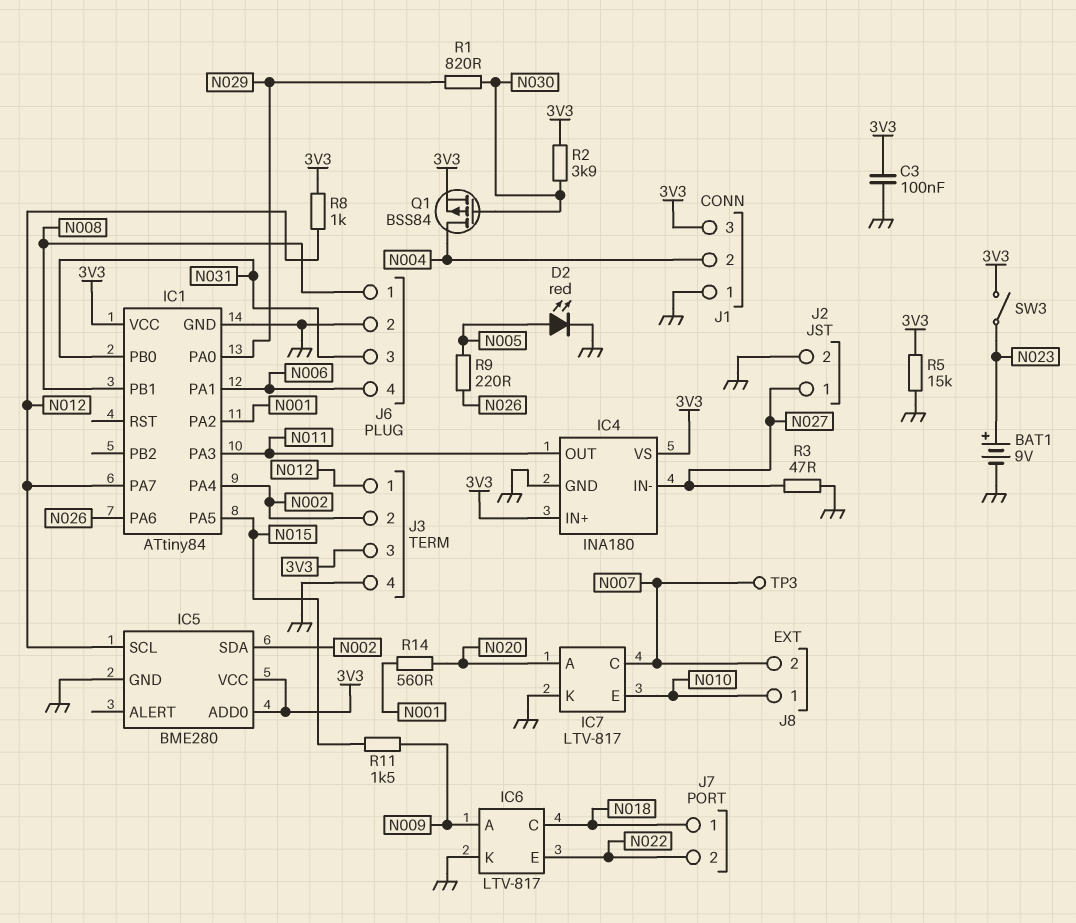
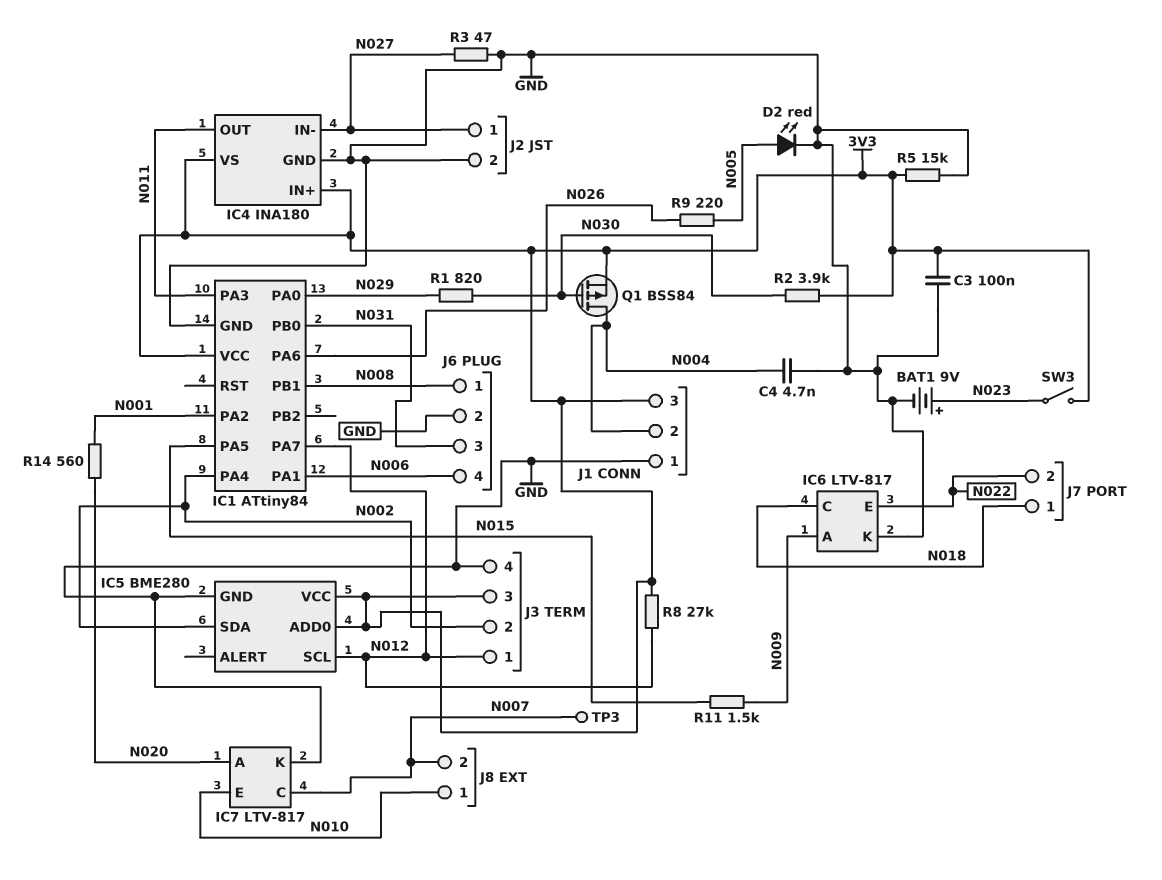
C4: none -> 4.7nF (GND, N004)
R8: 1k (3V3, N012) -> 27k (3V3, N012)

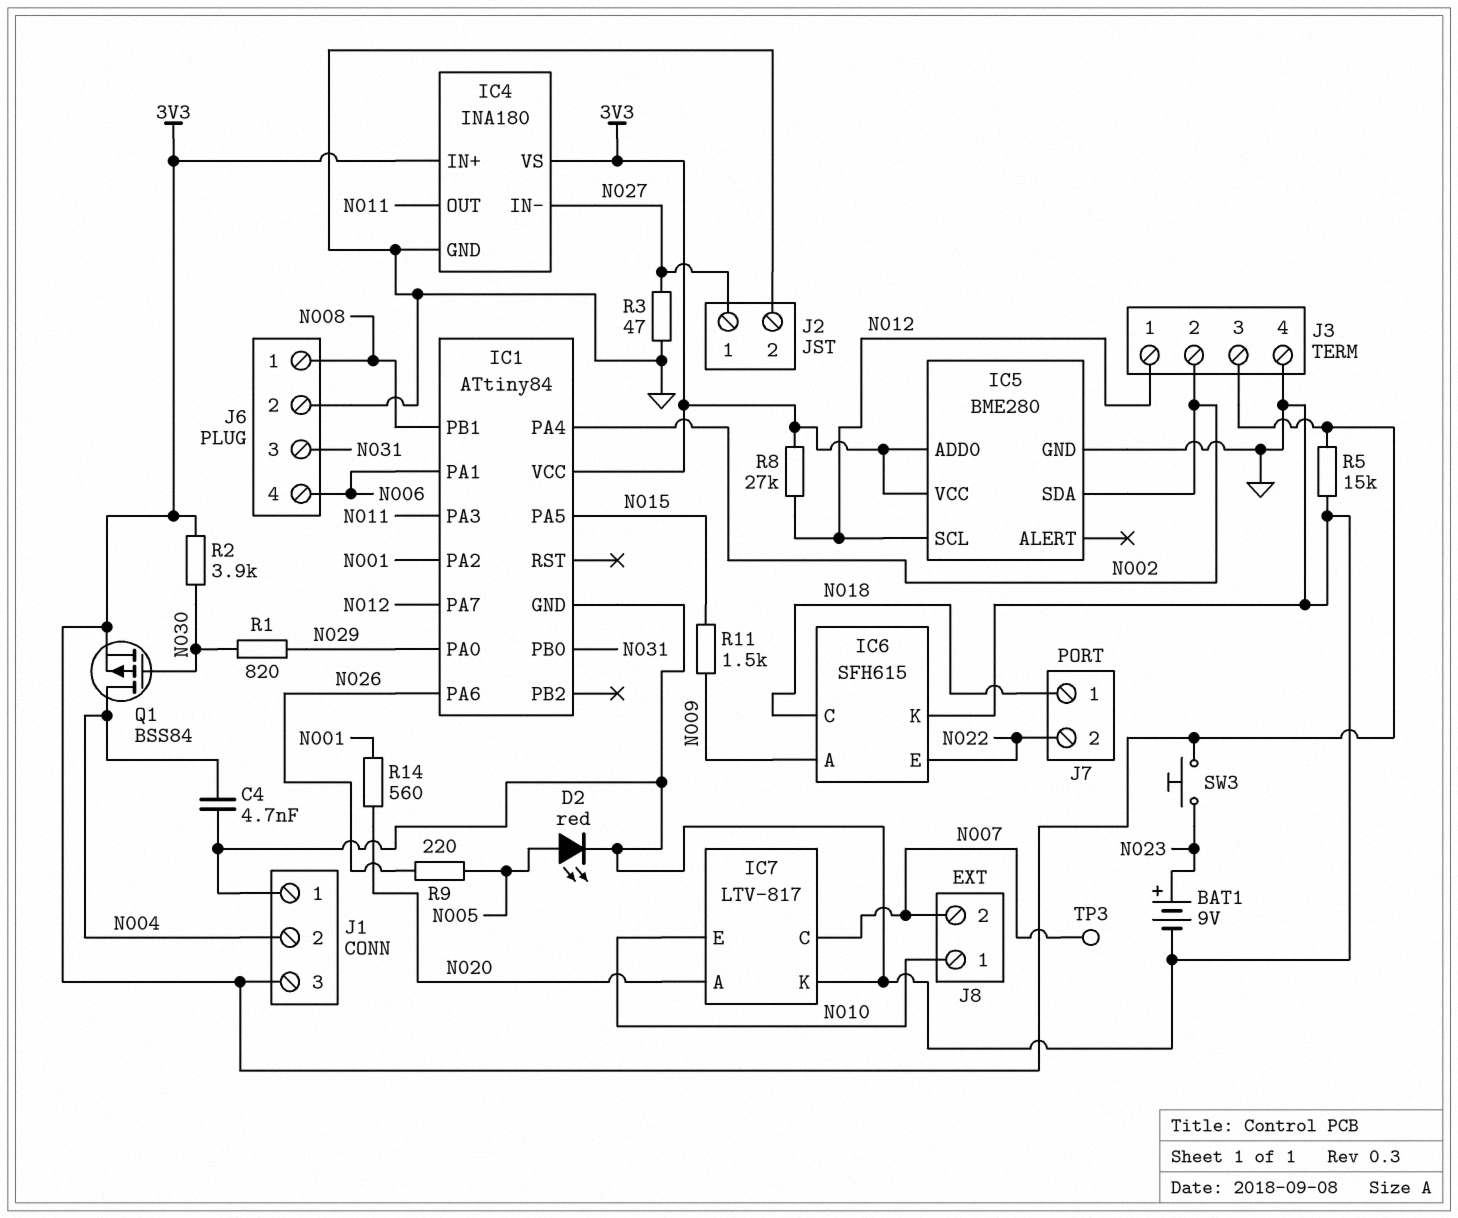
C3: 100nF (3V3, GND) -> none
IC6: LTV-817 -> SFH615
SW3: switch (3V3, N023) -> button (3V3, N023)

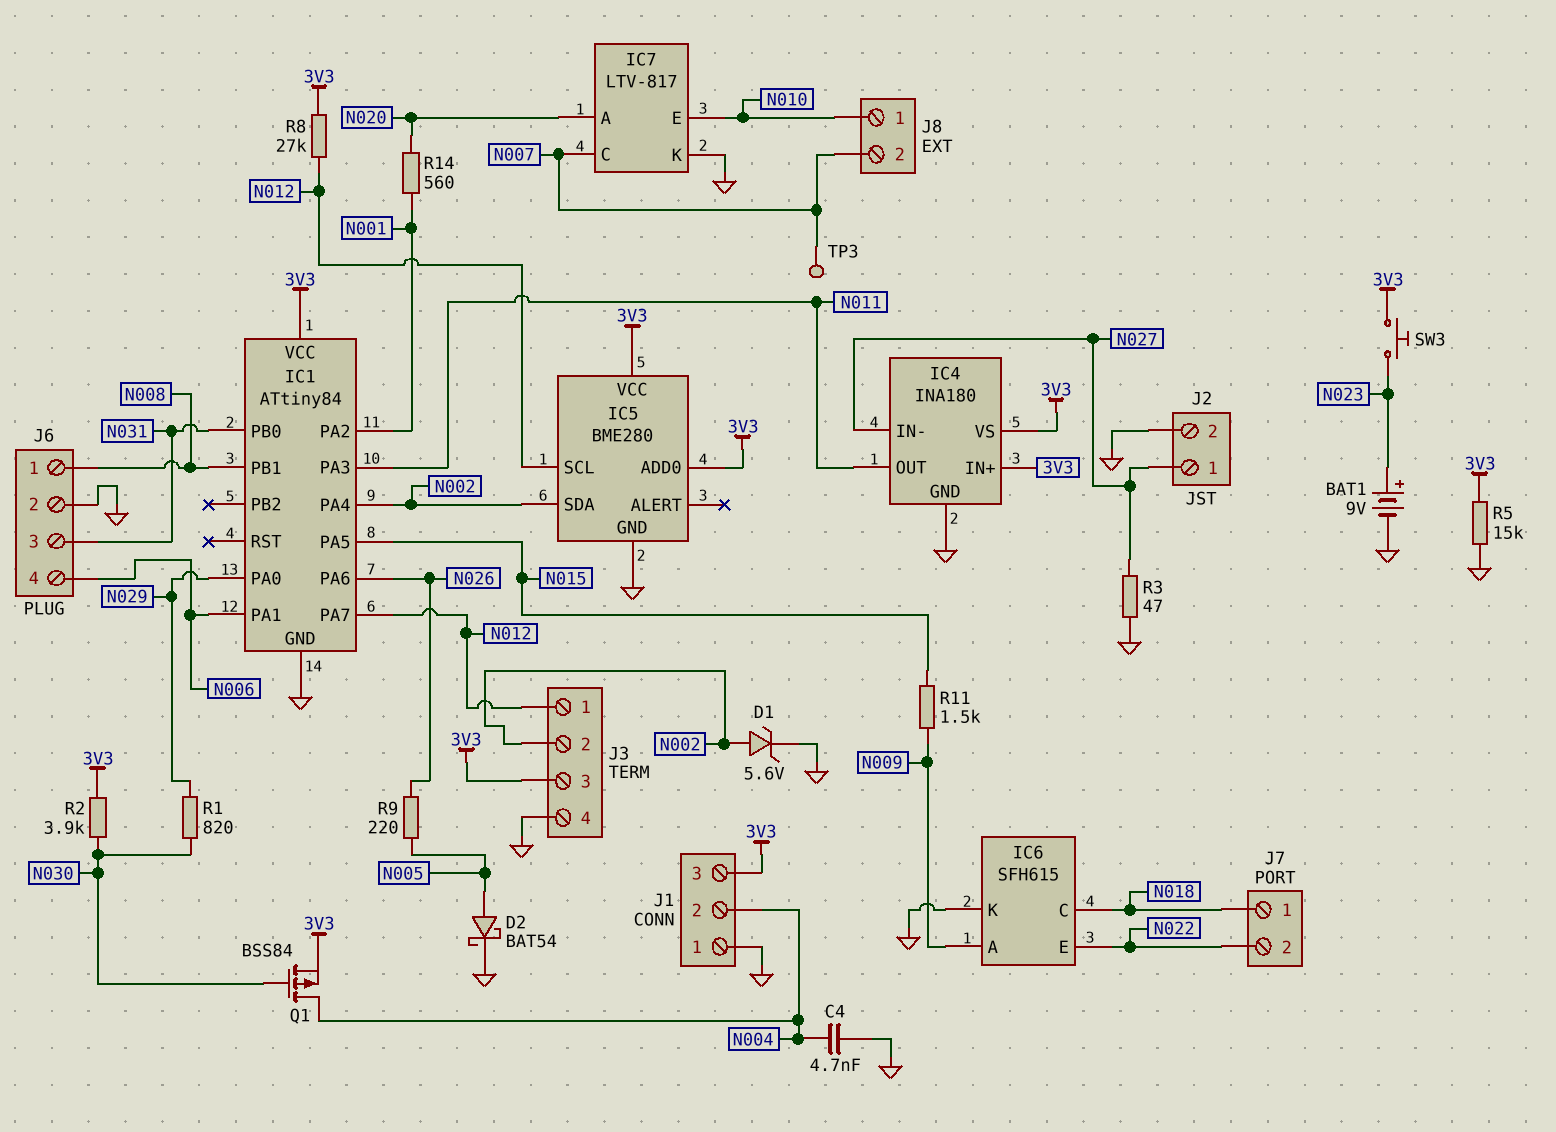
D1: none -> zener 5.6V (A N002, K GND)
D2: LED red (A N005, K GND) -> schottky BAT54 (A N005, K GND)

